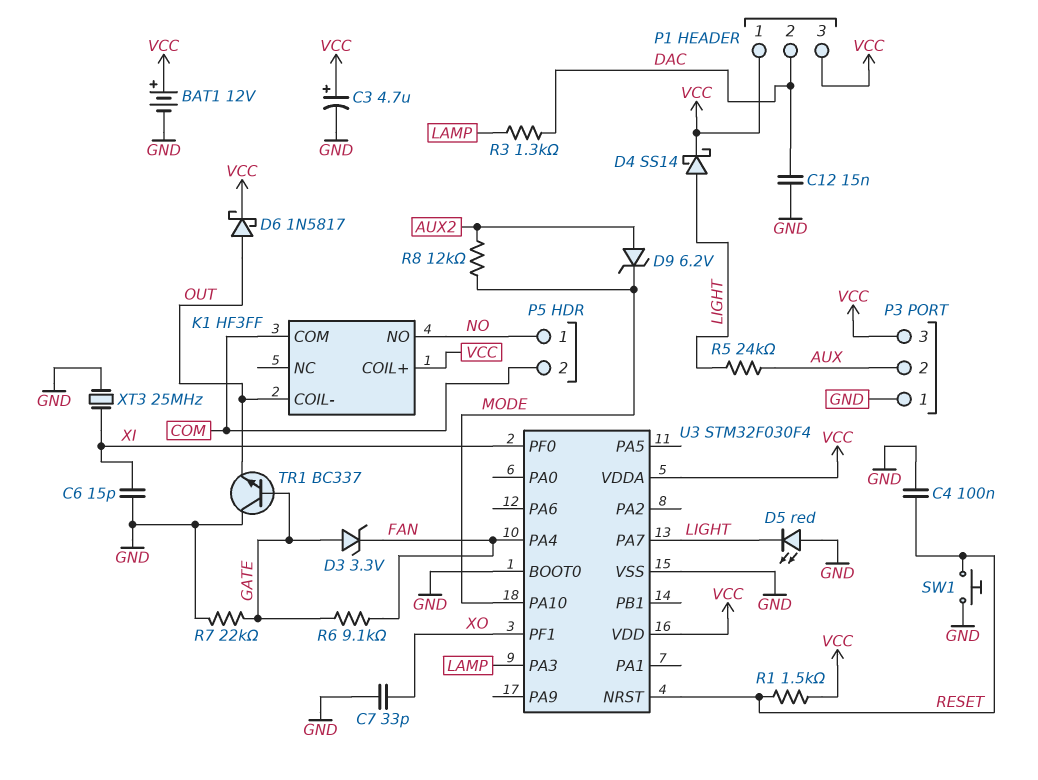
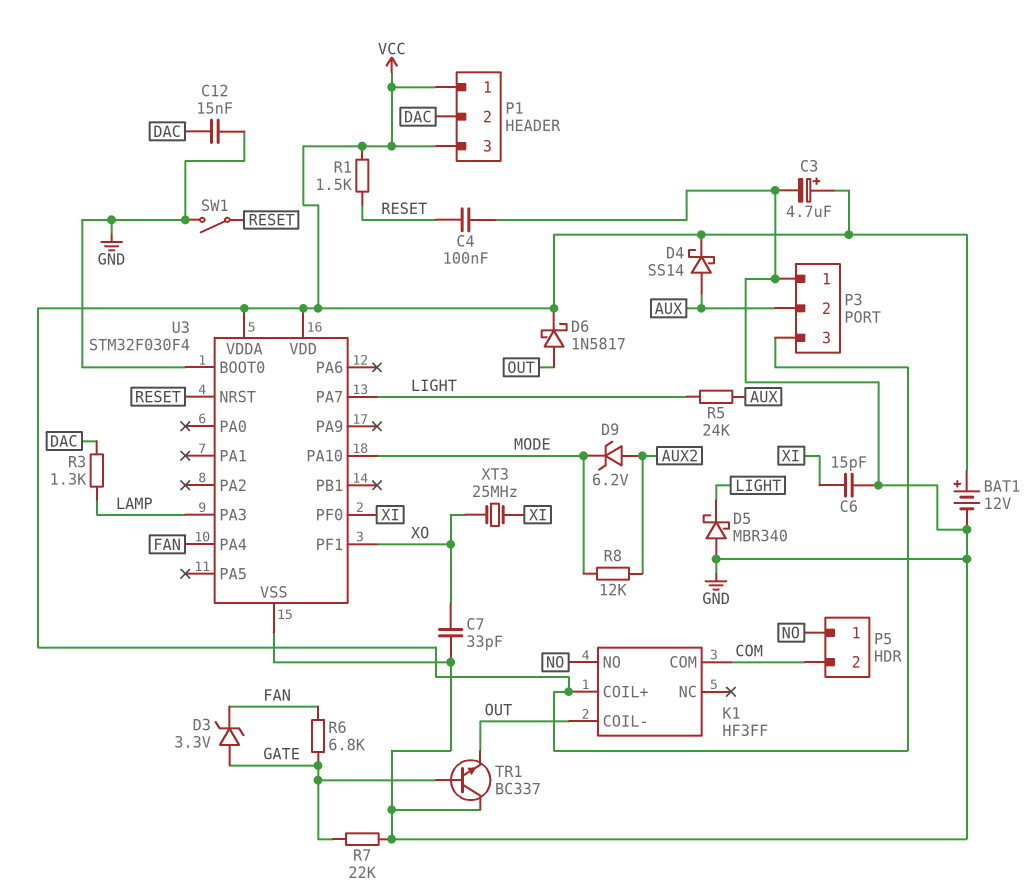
D4: schottky SS14 (A LIGHT, K VCC) -> schottky SS14 (A AUX, K VCC)
D5: LED red (A GND, K LIGHT) -> schottky MBR340 (A GND, K LIGHT)
R6: 9.1k (FAN, GATE) -> 6.8k (FAN, GATE)
SW1: button (GND, RESET) -> switch (GND, RESET)
XT3: 25MHz (GND, XI) -> 25MHz (XI, XO)

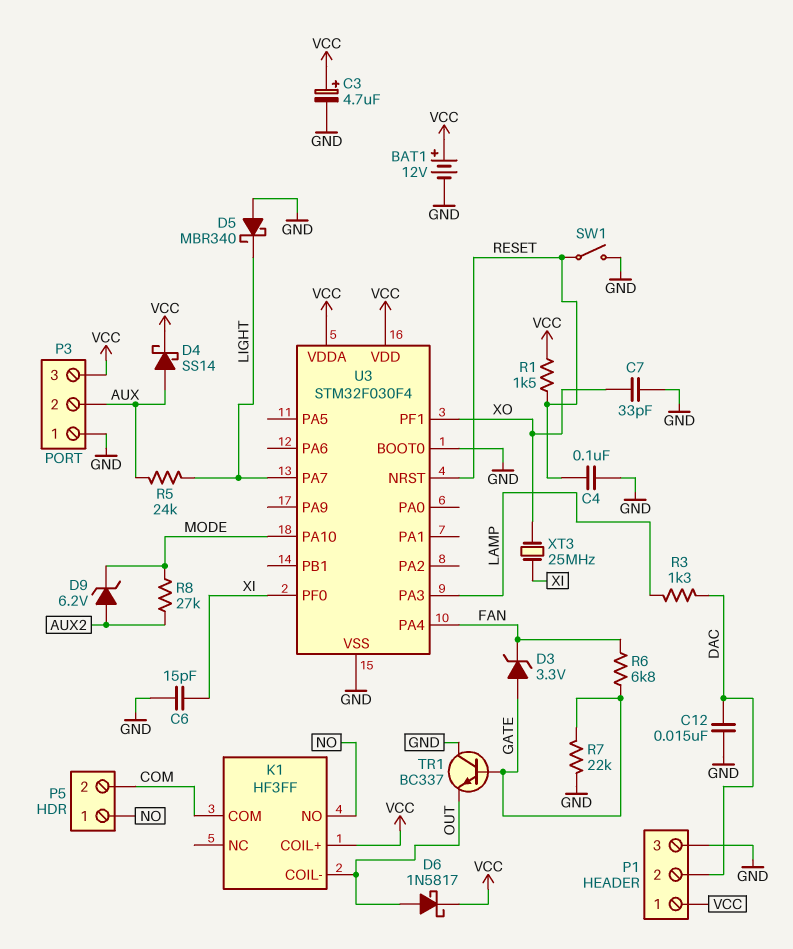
P1 pin 3: VCC -> GND
R8: 12k (AUX2, MODE) -> 27k (AUX2, MODE)

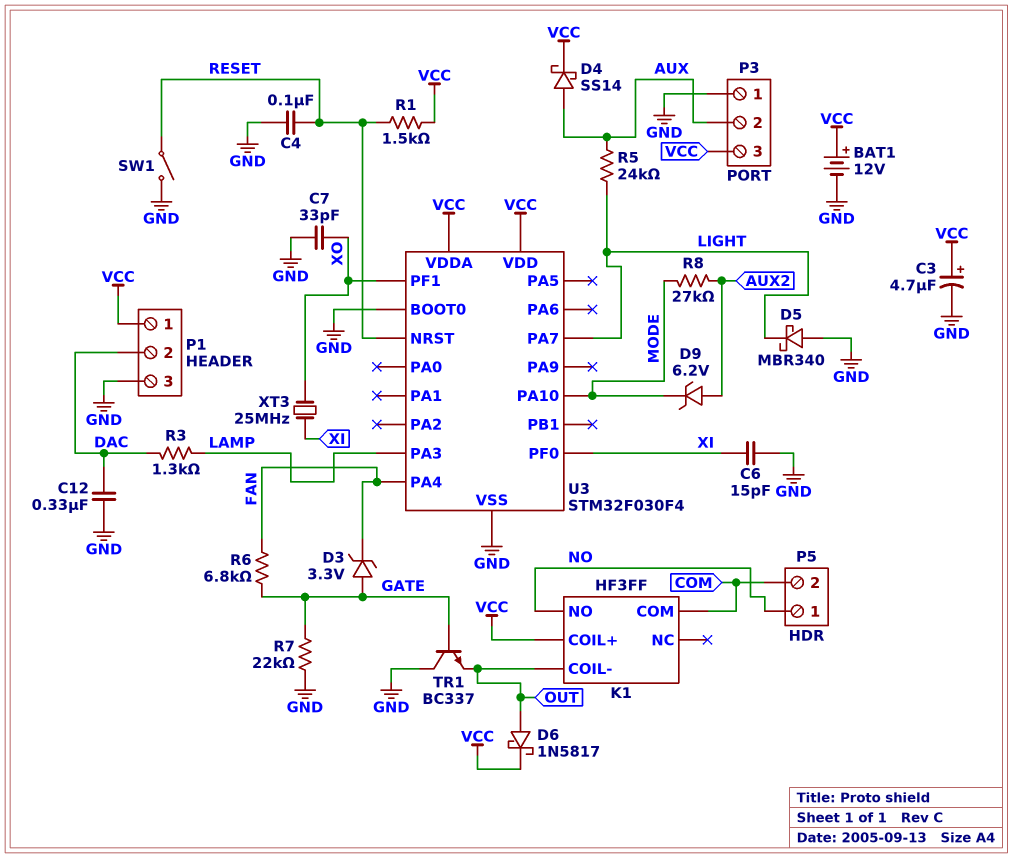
C12: 15nF (DAC, GND) -> 330nF (DAC, GND)

